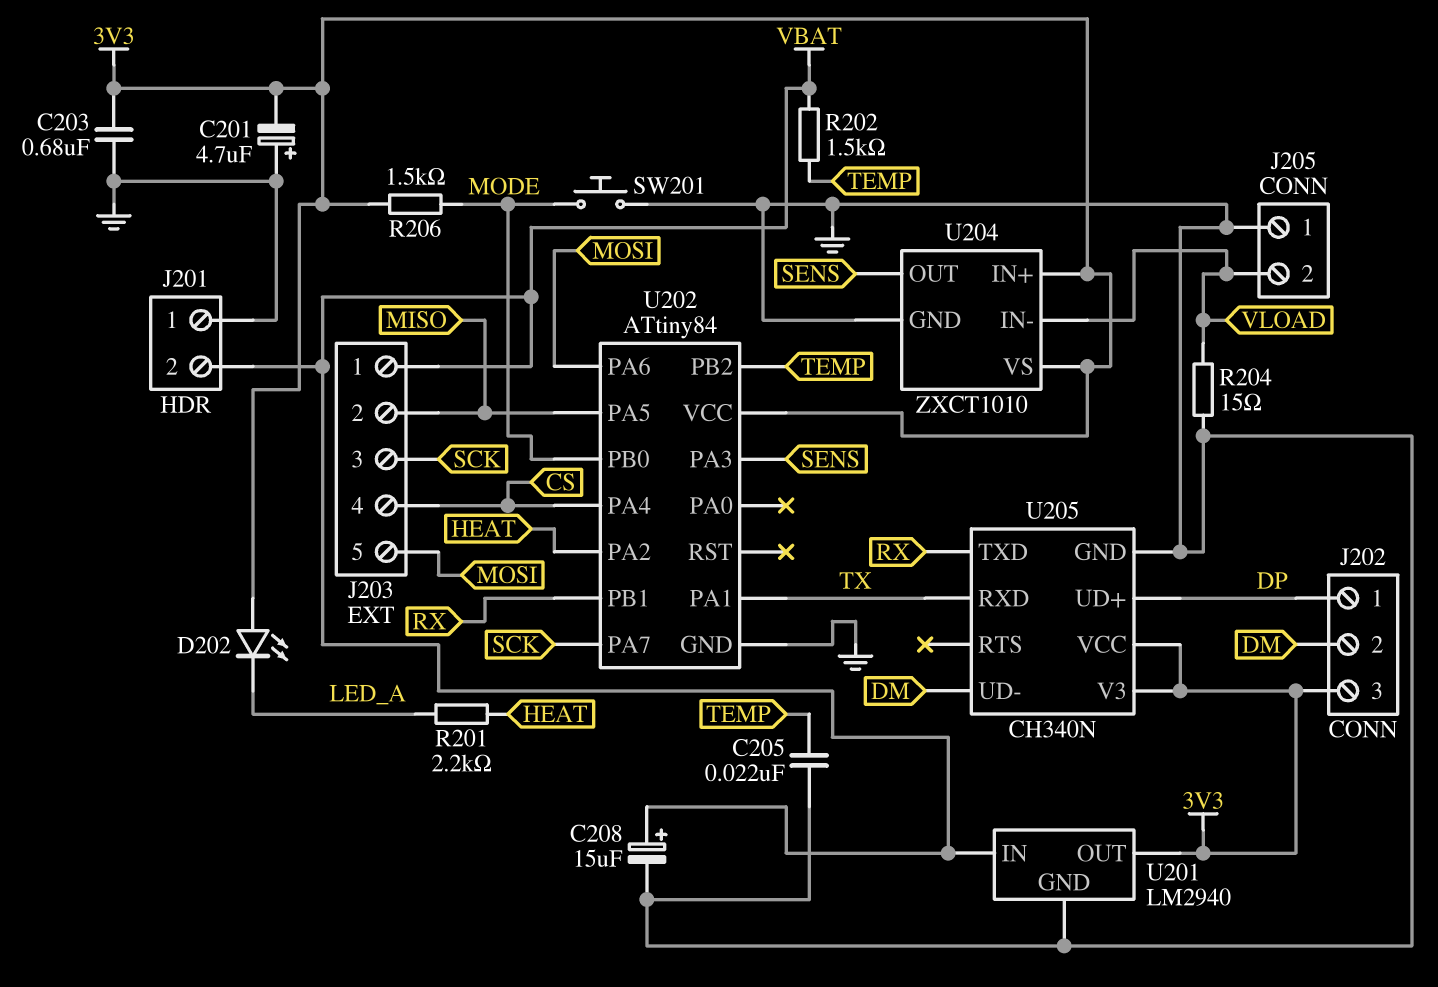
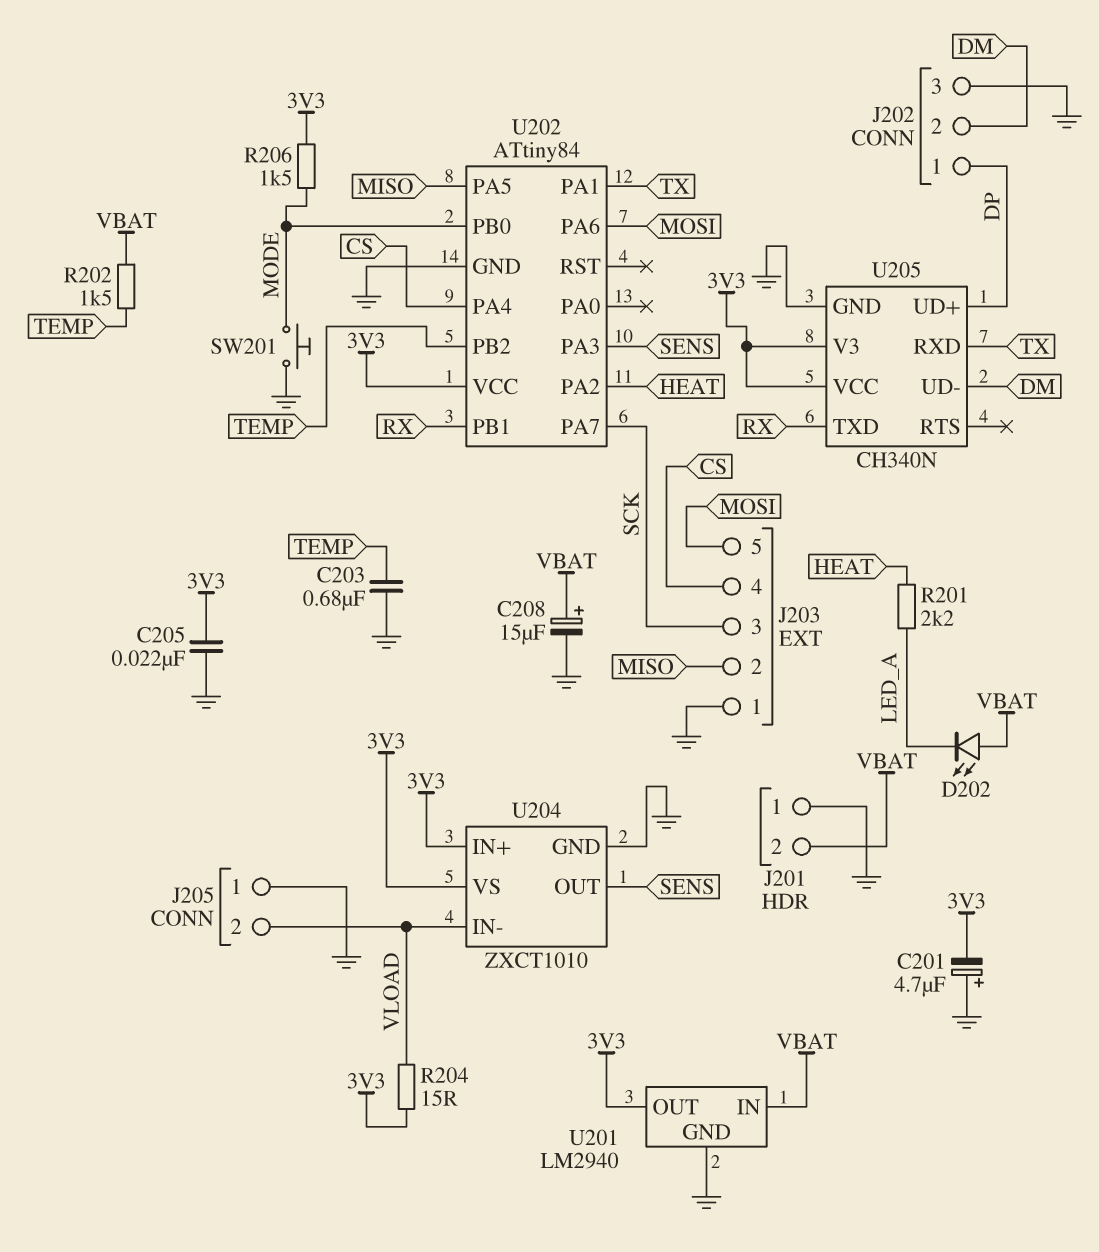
C203: 680nF (3V3, GND) -> 680nF (GND, TEMP)
C205: 22nF (GND, TEMP) -> 22nF (3V3, GND)
D202: LED (A 3V3, K LED_A) -> LED (A VBAT, K LED_A)
J202 pin 3: 3V3 -> GND
J203 pin 1: VBAT -> GND
R204: 15 (GND, VLOAD) -> 15 (3V3, VLOAD)

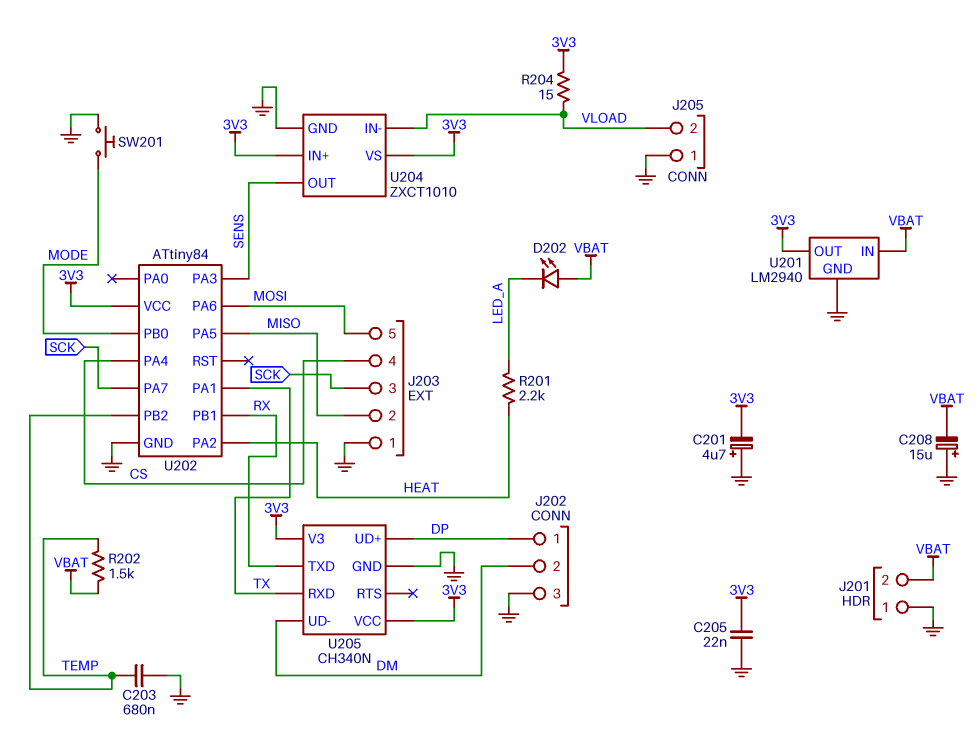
C208: 15uF (plus VBAT, minus GND) -> 15uF (plus GND, minus VBAT)
R206: 1.5k (3V3, MODE) -> none

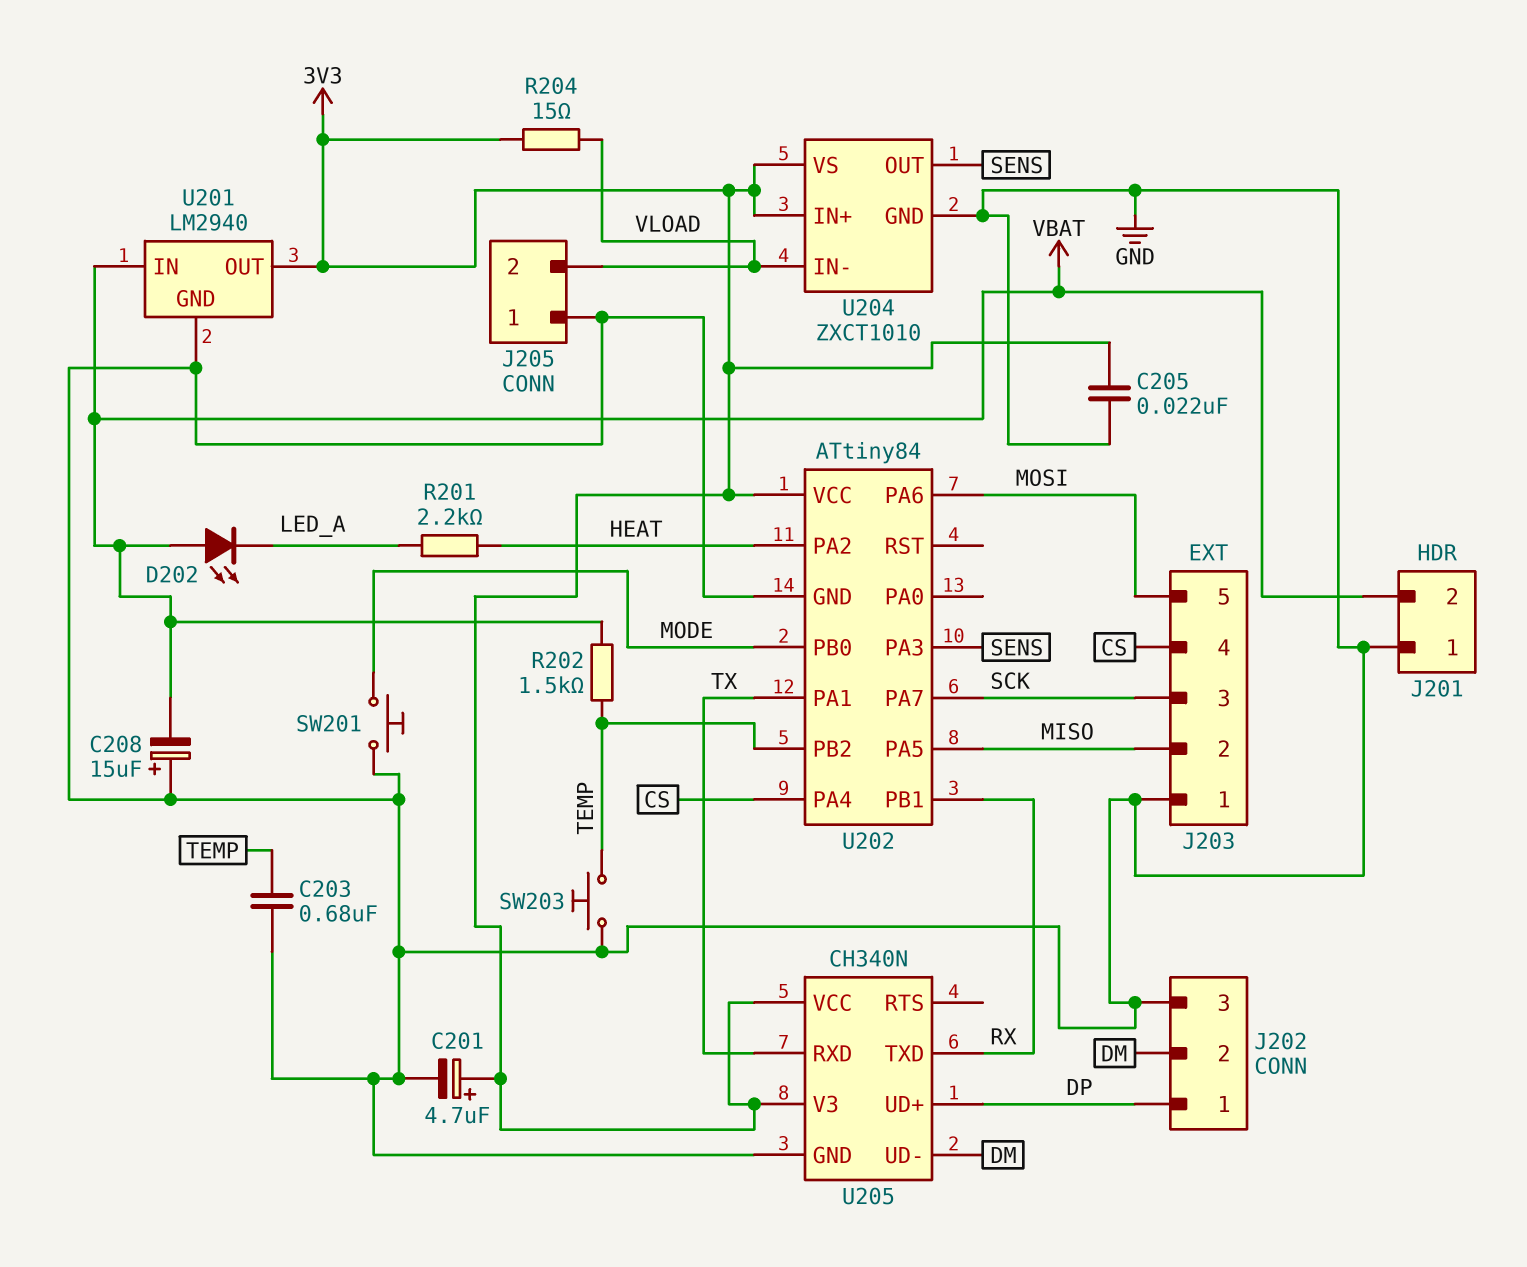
C201: 4.7uF (plus GND, minus 3V3) -> 4.7uF (plus 3V3, minus GND)
SW203: none -> button (GND, TEMP)

